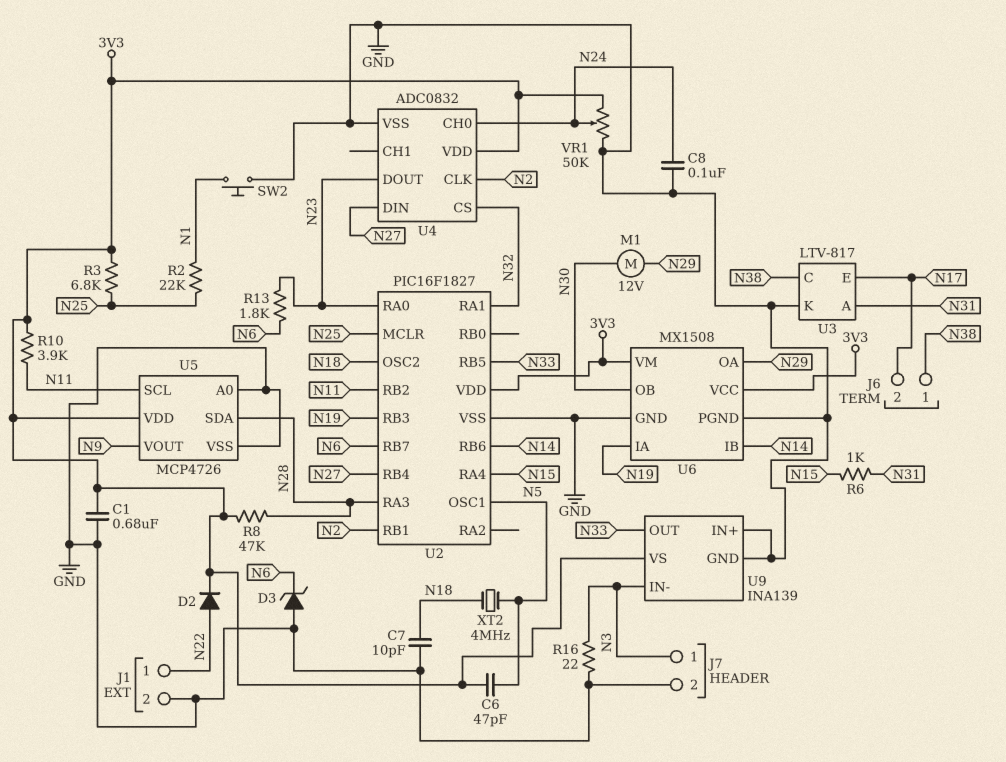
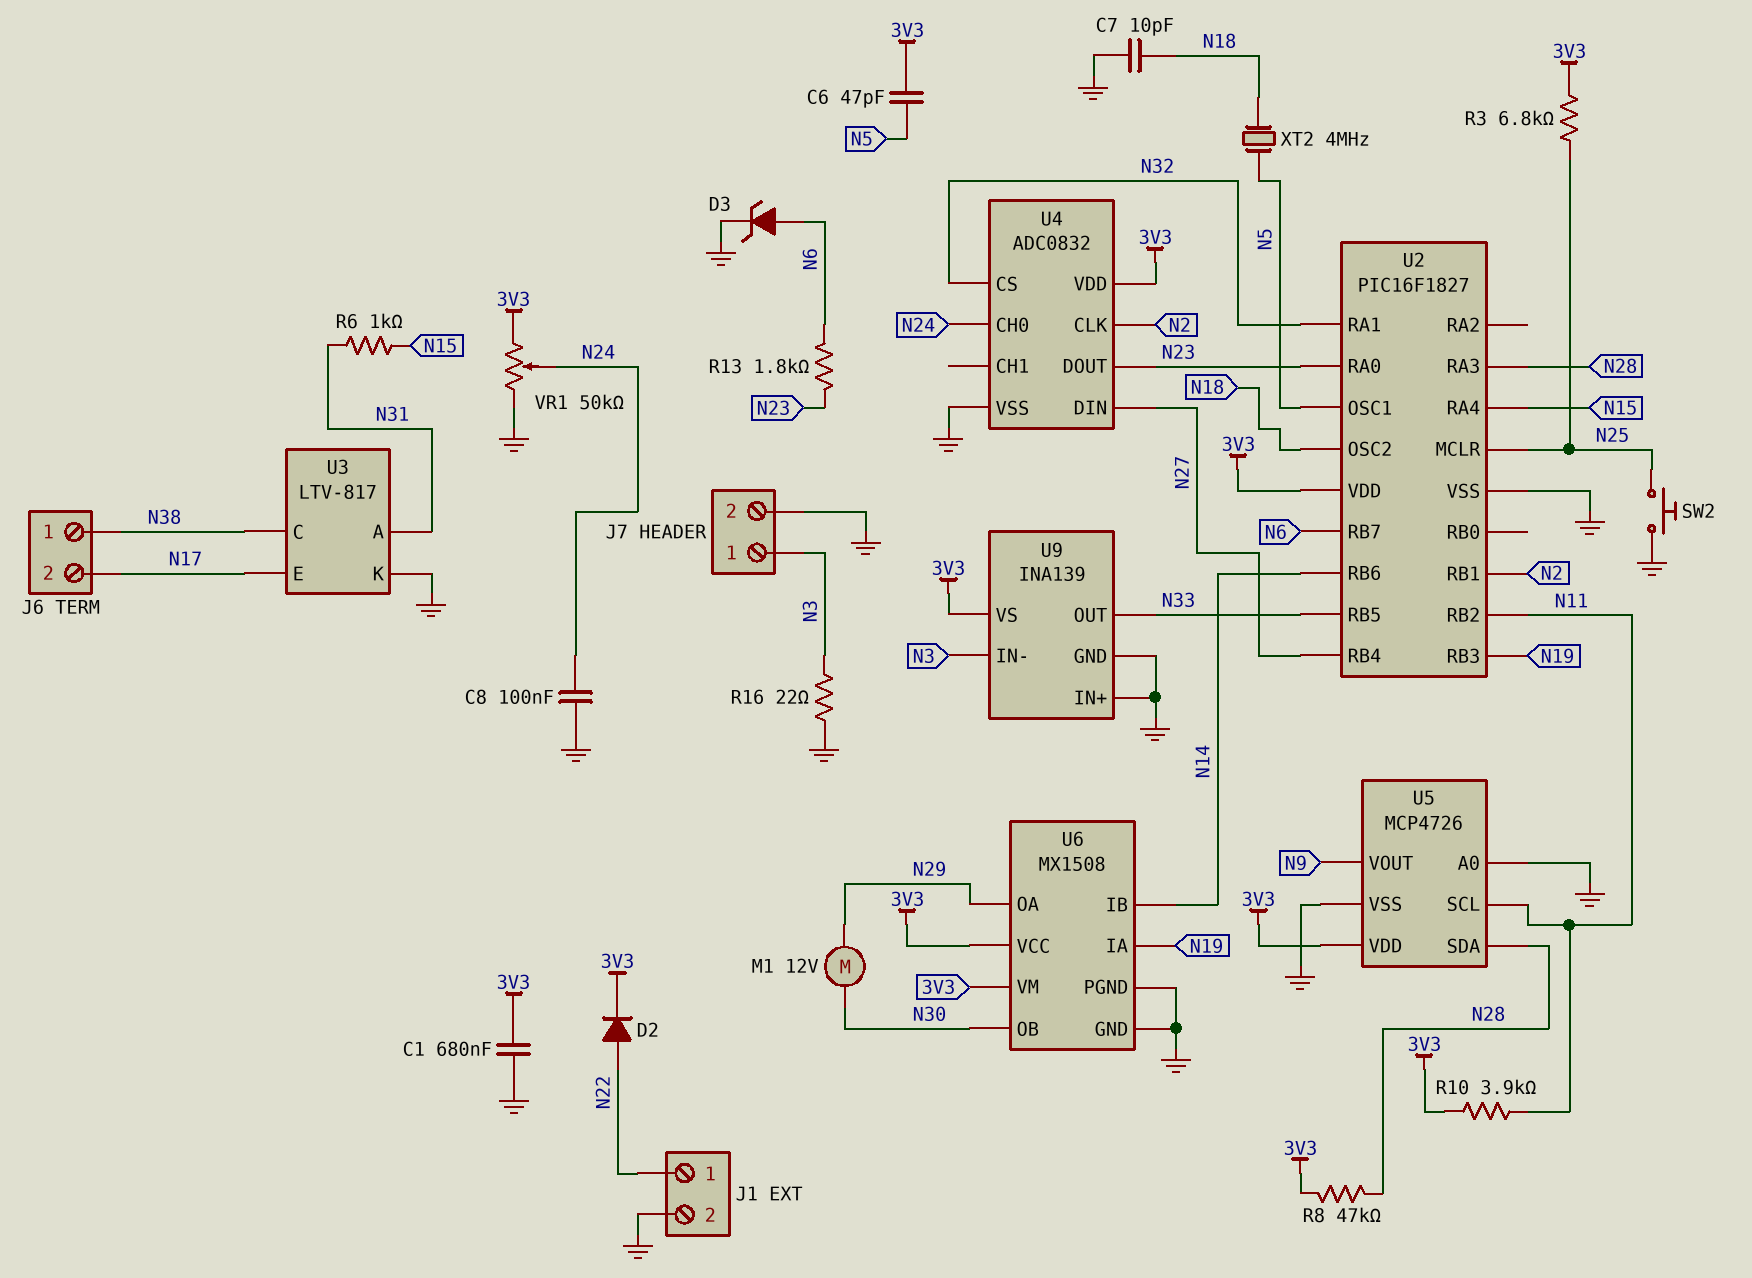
D3: zener (A GND, K N6) -> zener (A N6, K GND)
R2: 22k (N1, N25) -> none
SW2: button (GND, N1) -> button (GND, N25)

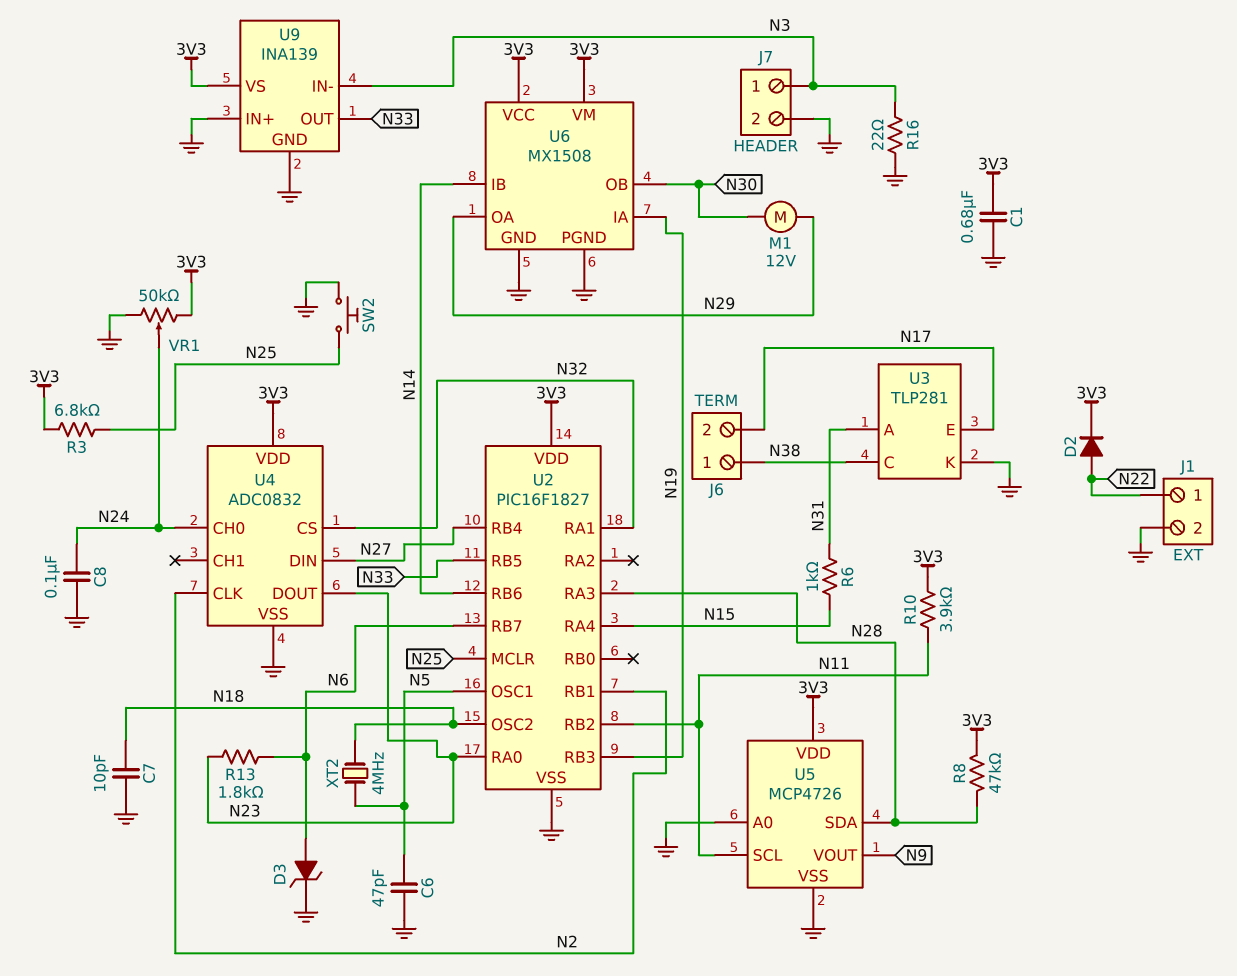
C6: 47pF (3V3, N5) -> 47pF (GND, N5)
U3: LTV-817 -> TLP281

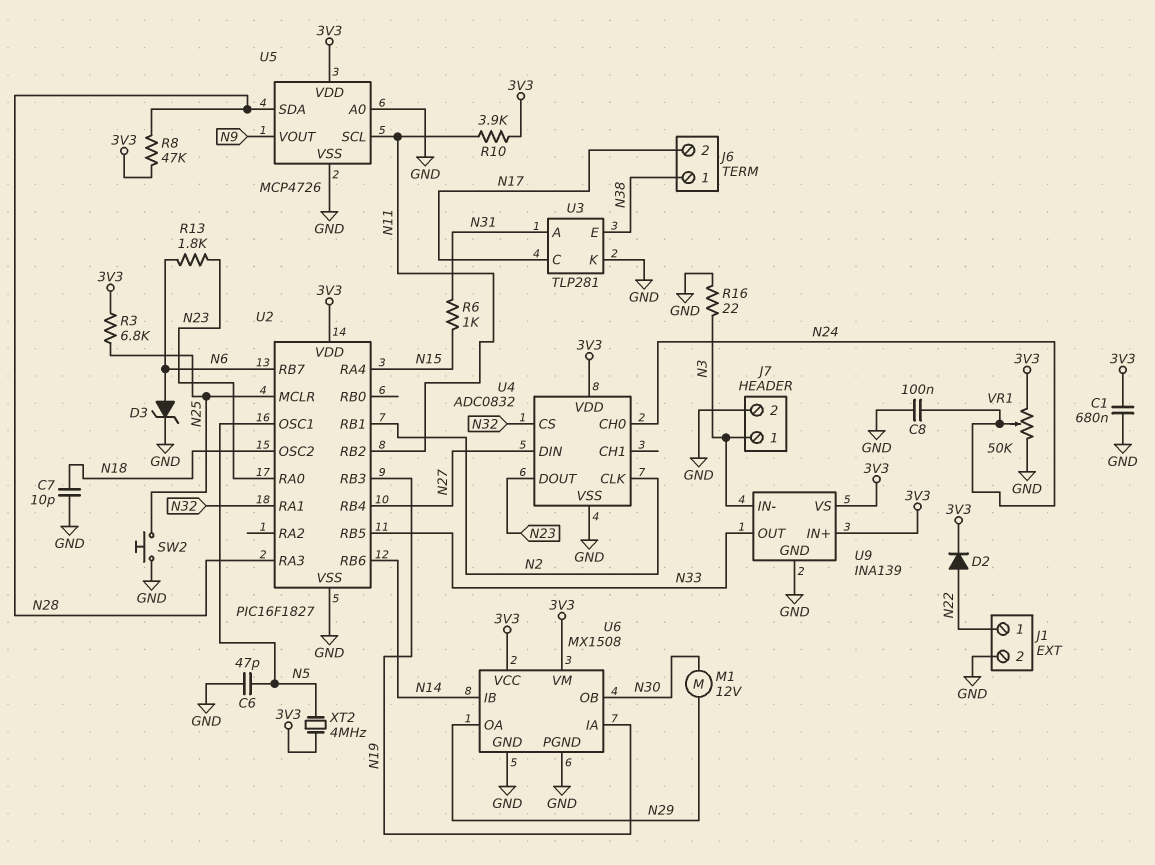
U3 pin C: N38 -> N17
U3 pin E: N17 -> N38
U9 pin IN+: GND -> 3V3
XT2: 4MHz (N5, N18) -> 4MHz (3V3, N5)

